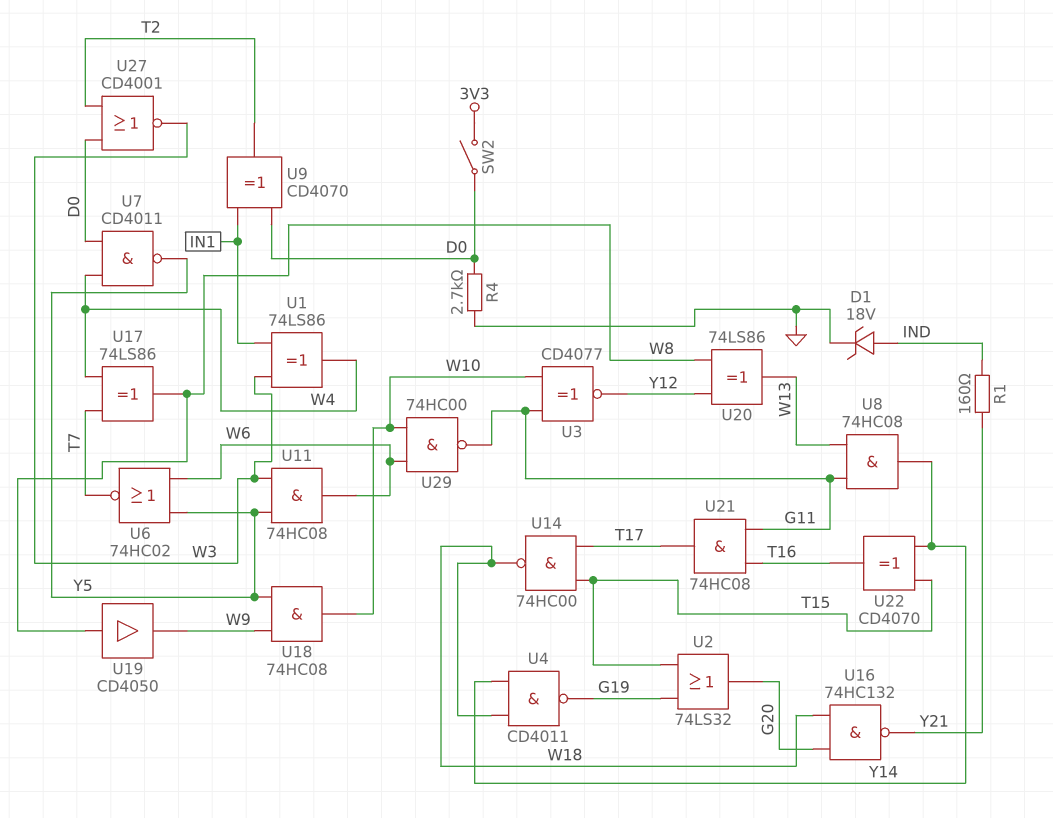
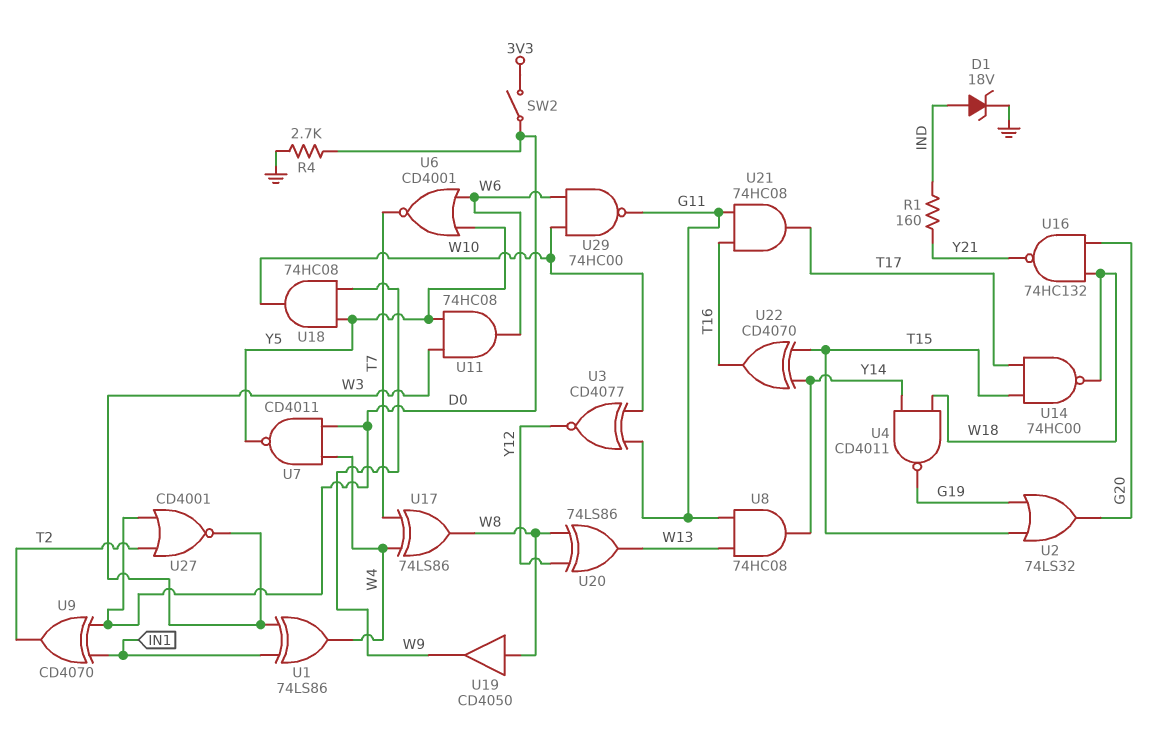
U6: NOR 74HC02 (in W6, in Y5, out T7) -> NOR CD4001 (in W6, in Y5, out T7)

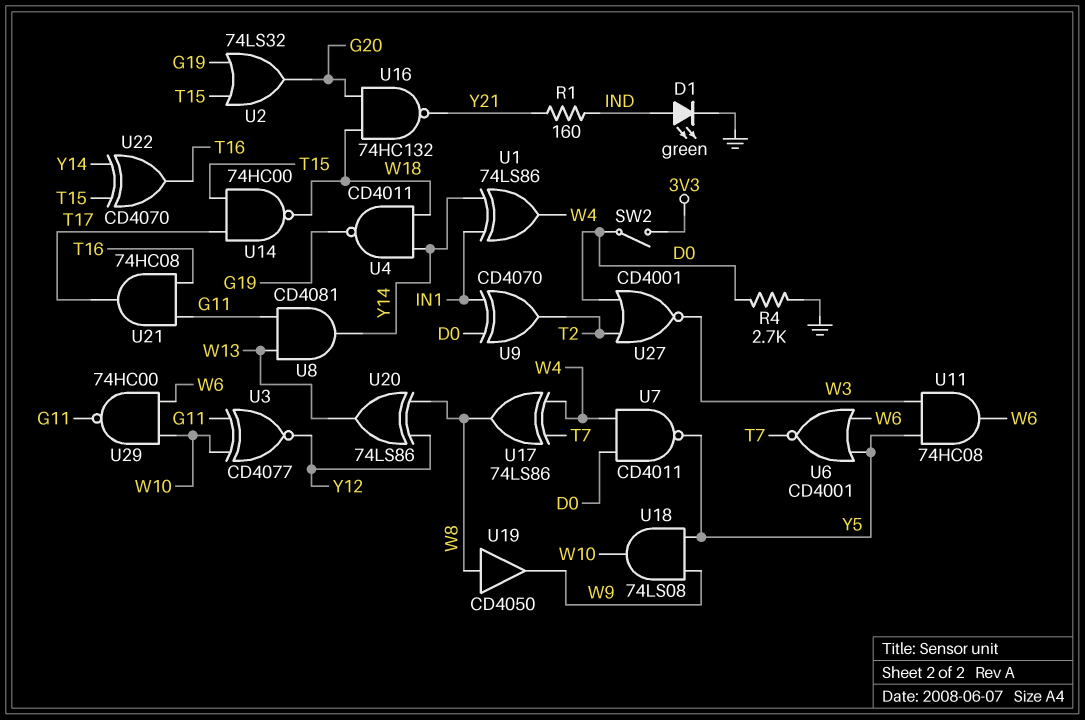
D1: zener 18V (A IND, K GND) -> LED green (A IND, K GND)
U1: XOR 74LS86 (in IN1, in W3, out W4) -> XOR 74LS86 (in IN1, in Y14, out W4)
U8: AND 74HC08 (in G11, in W13, out Y14) -> AND CD4081 (in G11, in W13, out Y14)
U18: AND 74HC08 (in W9, in Y5, out W10) -> AND 74LS08 (in W9, in Y5, out W10)

